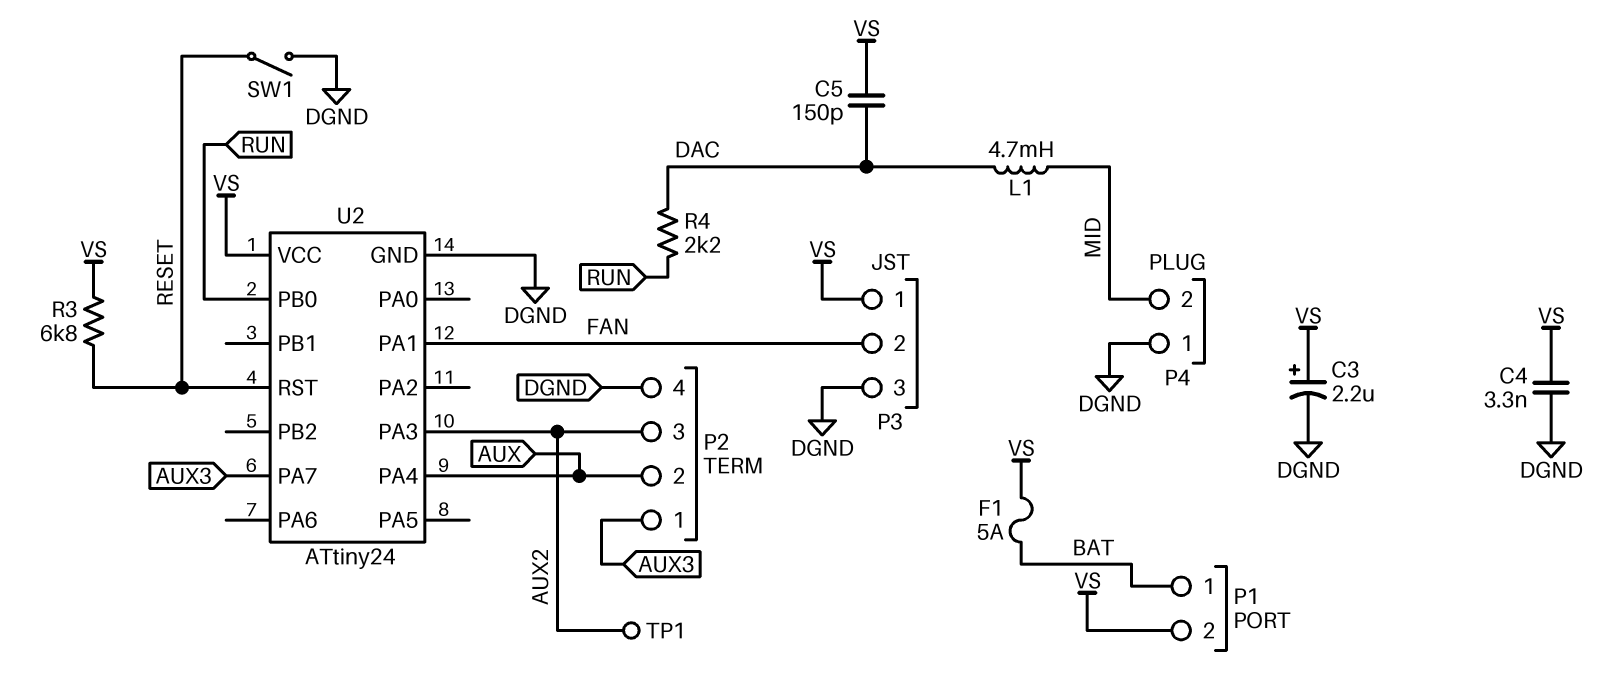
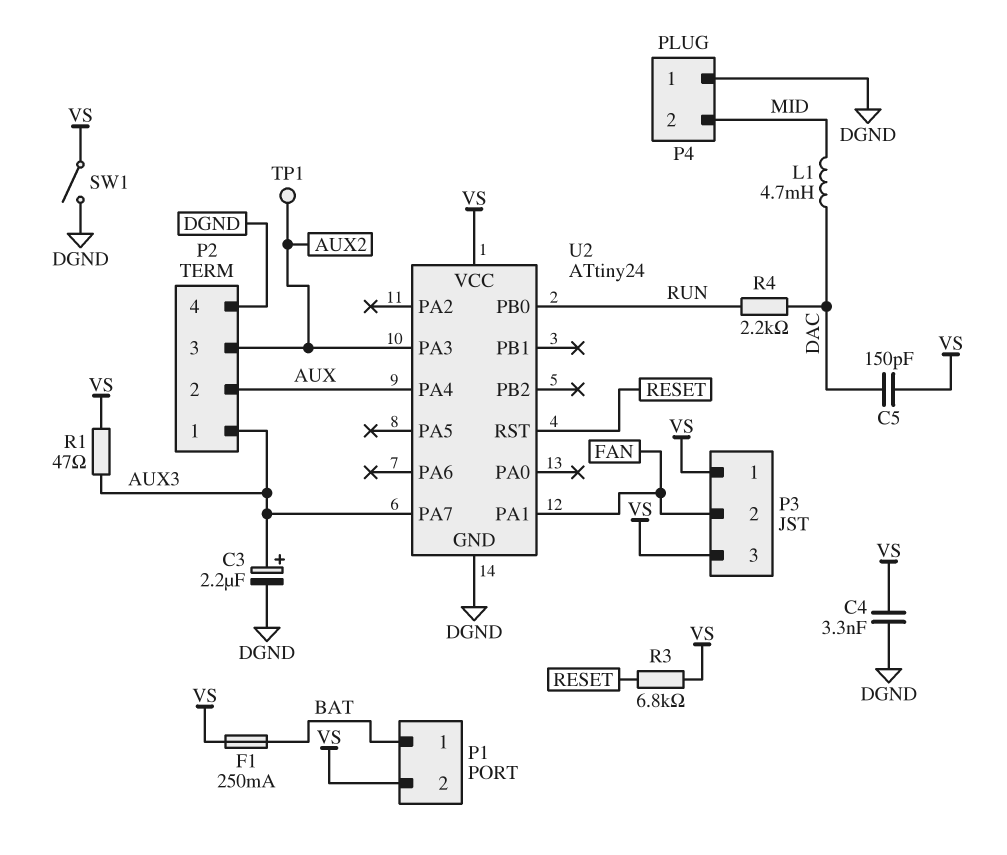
C3: 2.2uF (plus VS, minus DGND) -> 2.2uF (plus AUX3, minus DGND)
F1: 5A (BAT, VS) -> 250mA (BAT, VS)
P3 pin 3: DGND -> VS
R1: none -> 47 (AUX3, VS)
SW1: switch (DGND, RESET) -> switch (DGND, VS)

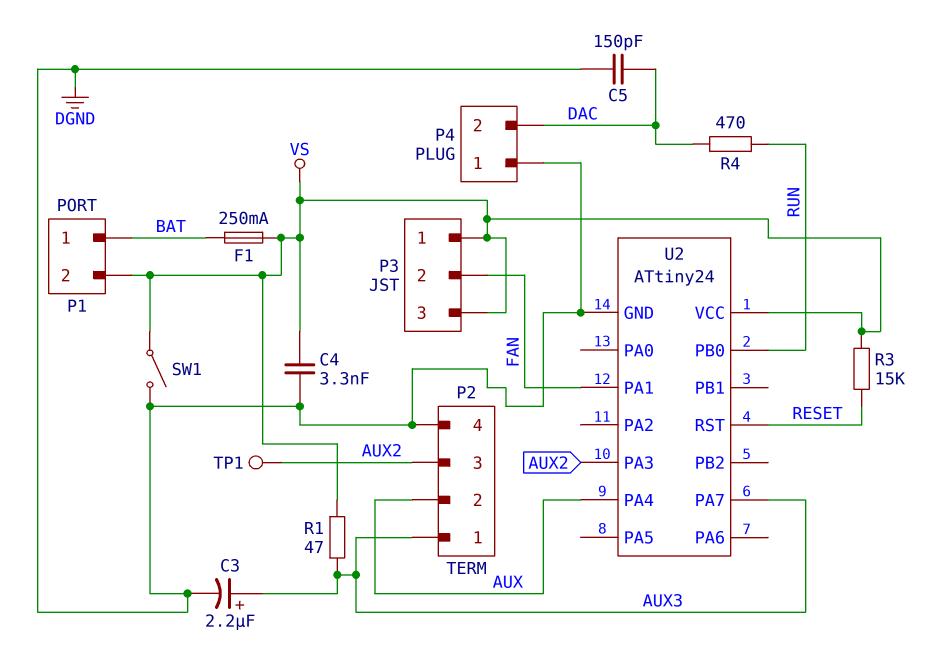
C5: 150pF (DAC, VS) -> 150pF (DAC, DGND)
L1: 4.7mH (DAC, MID) -> none
P4 pin 2: MID -> DAC
R3: 6.8k (RESET, VS) -> 15k (RESET, VS)
R4: 2.2k (DAC, RUN) -> 470 (DAC, RUN)

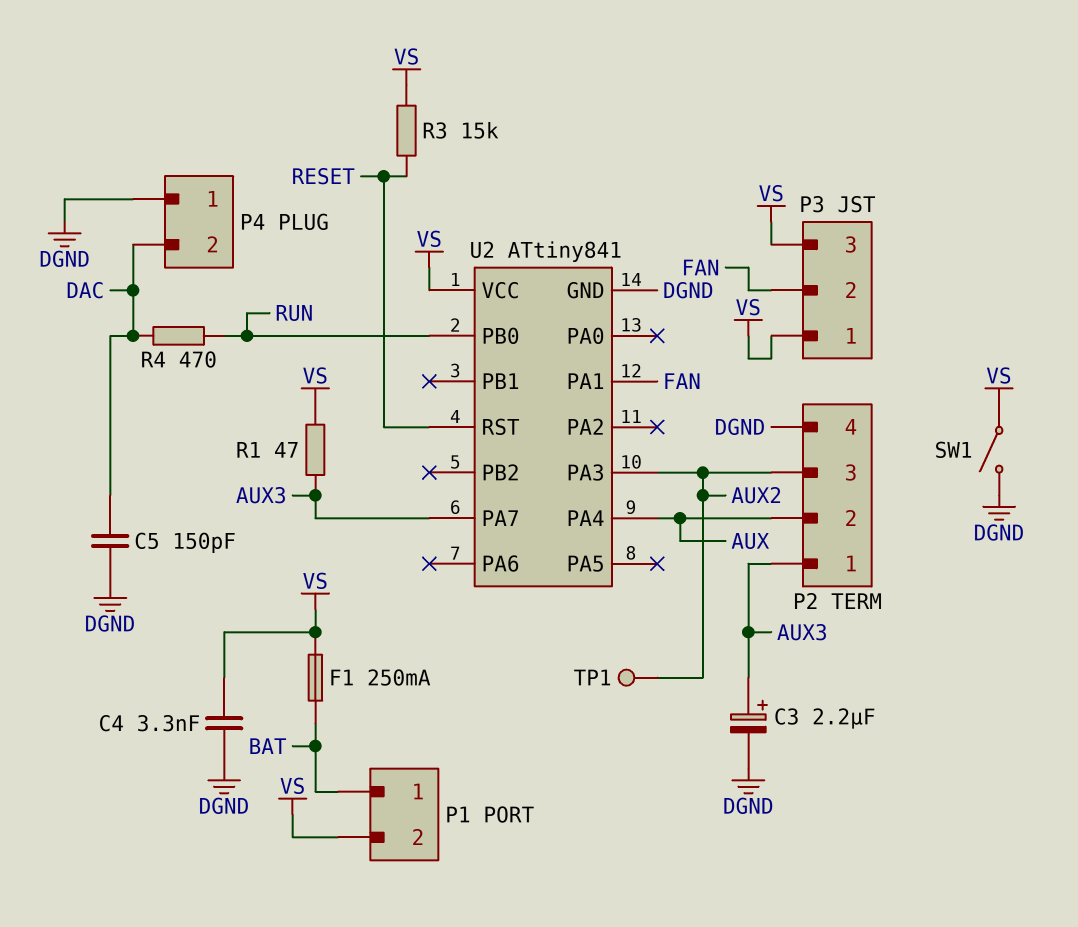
U2: ATtiny24 -> ATtiny841

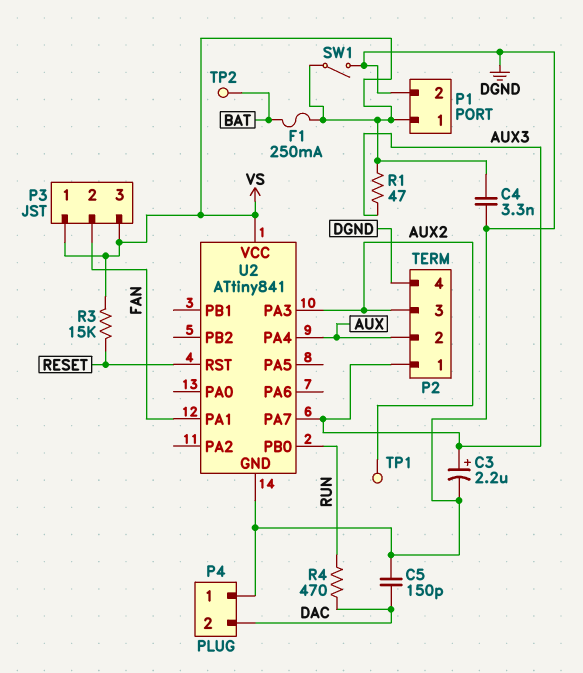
P1 pin 1: BAT -> VS
P1 pin 2: VS -> DGND
TP2: none -> test point (BAT)

